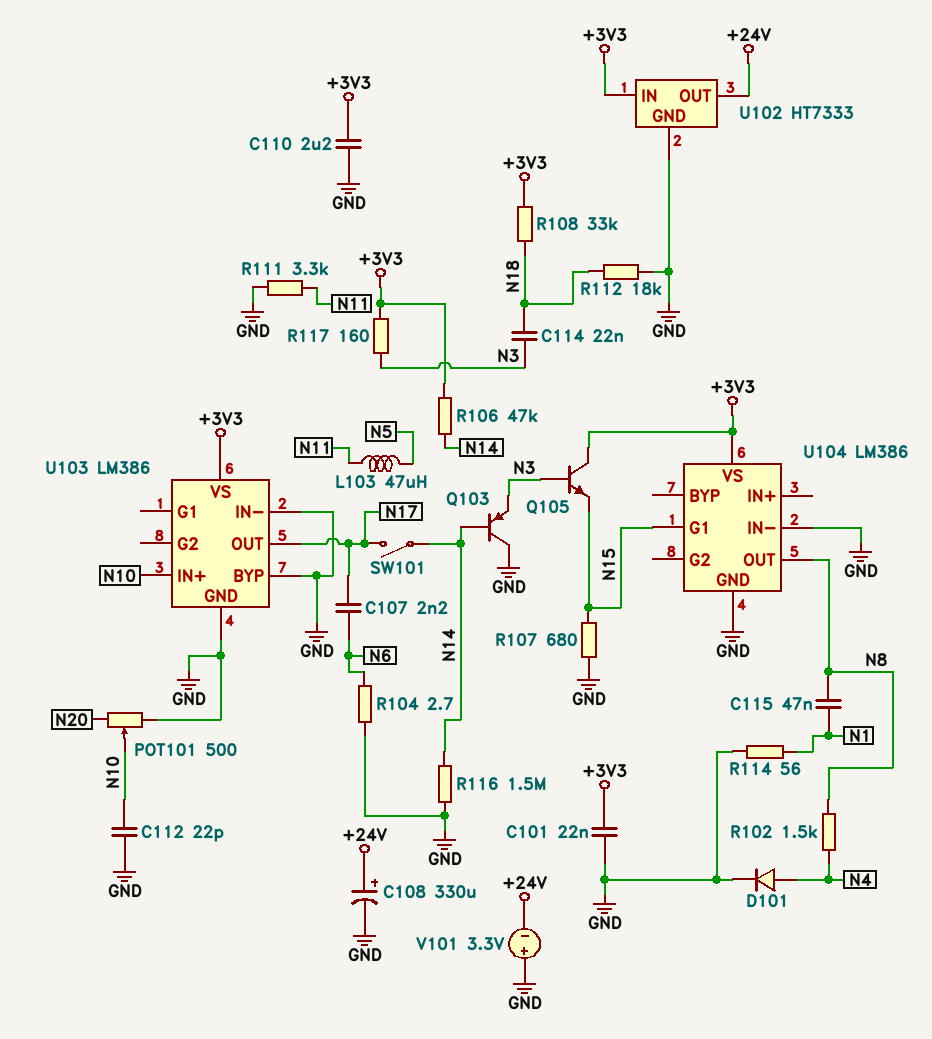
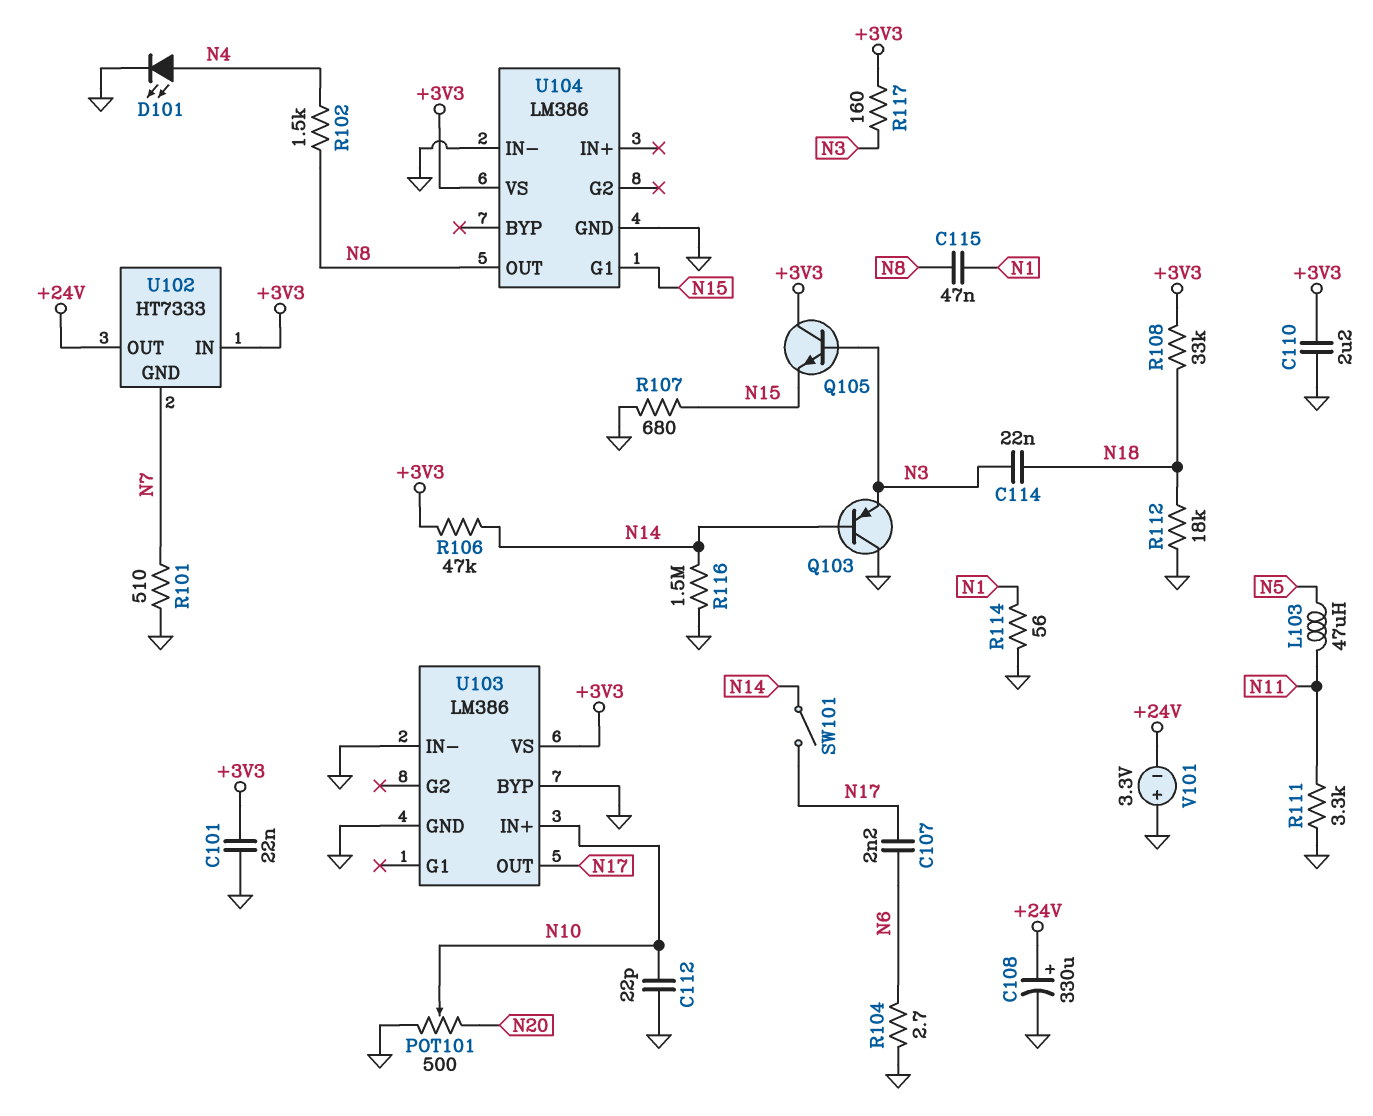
D101: diode (A N4, K GND) -> LED (A N4, K GND)
R101: none -> 510 (GND, N7)
U102 pin GND: GND -> N7

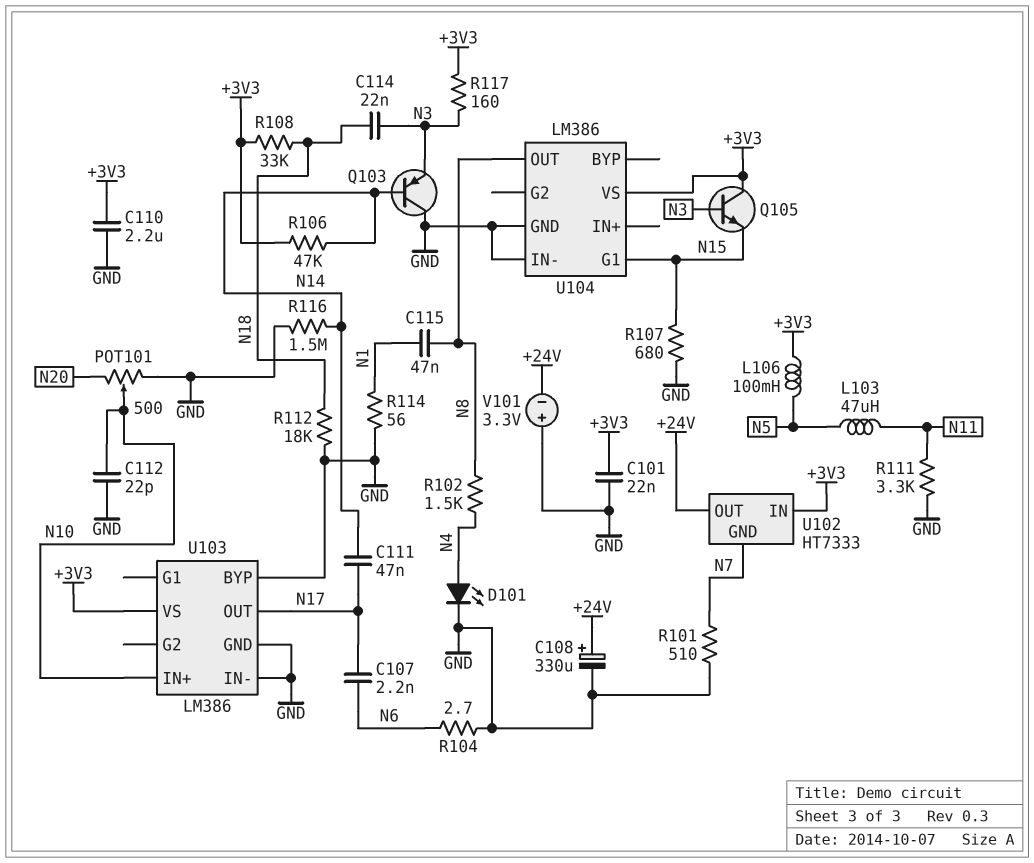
C111: none -> 47nF (N14, N17)
L106: none -> 100mH (+3V3, N5)
SW101: switch (N14, N17) -> none

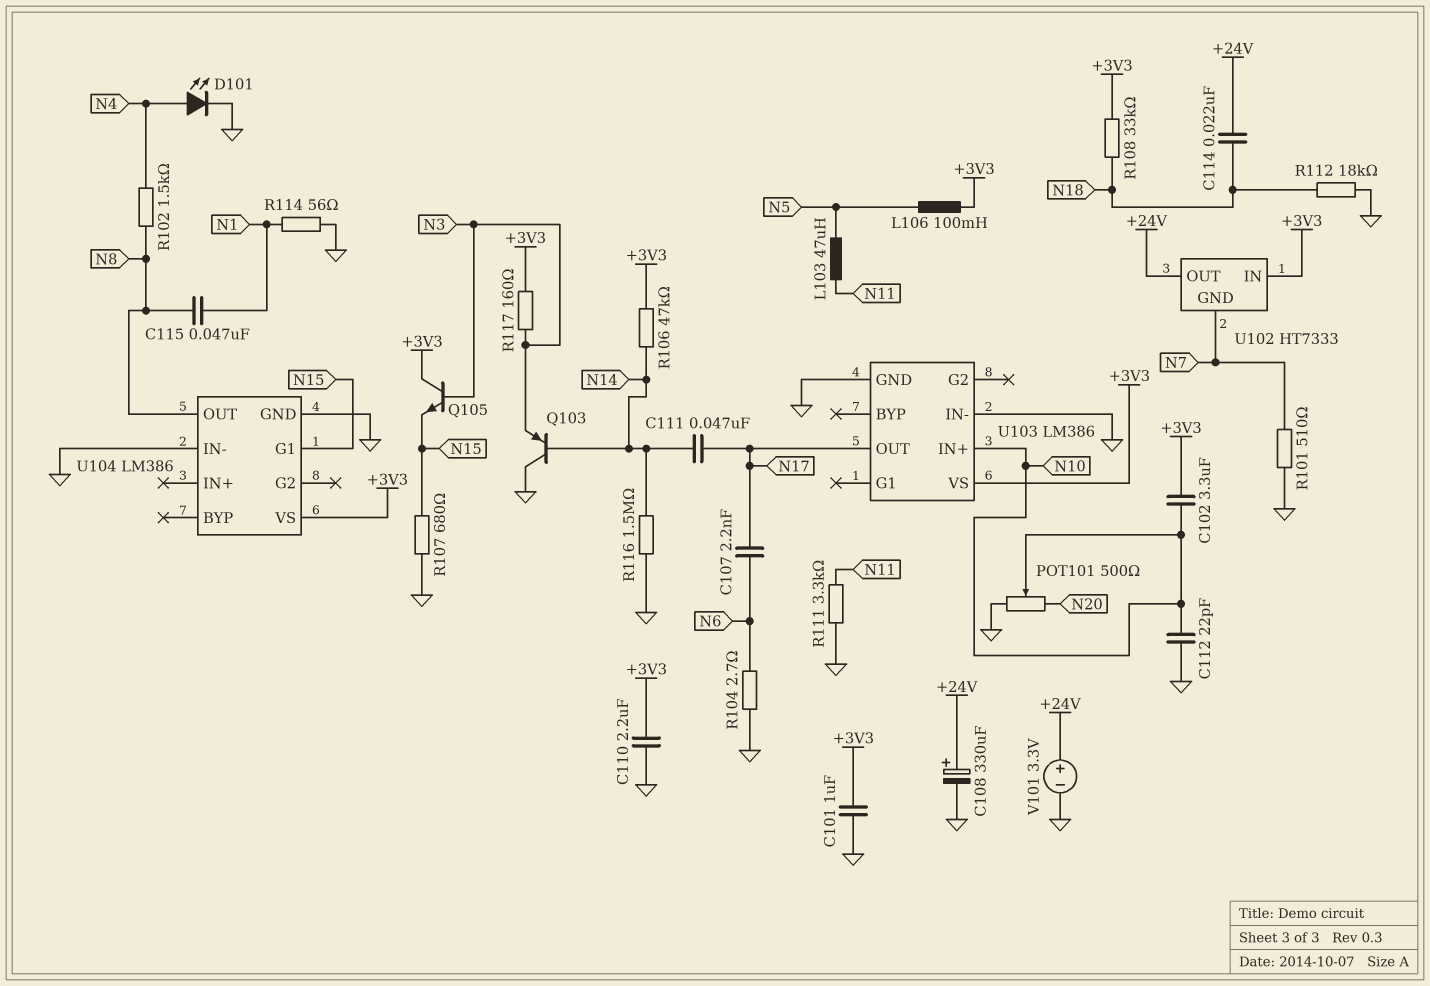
C101: 22nF (+3V3, GND) -> 1uF (+3V3, GND)
C102: none -> 3.3uF (+3V3, N10)
C114: 22nF (N3, N18) -> 22nF (+24V, N18)
U103 pin BYP: GND -> none
V101: 3.3V (plus GND, minus +24V) -> 3.3V (plus +24V, minus GND)

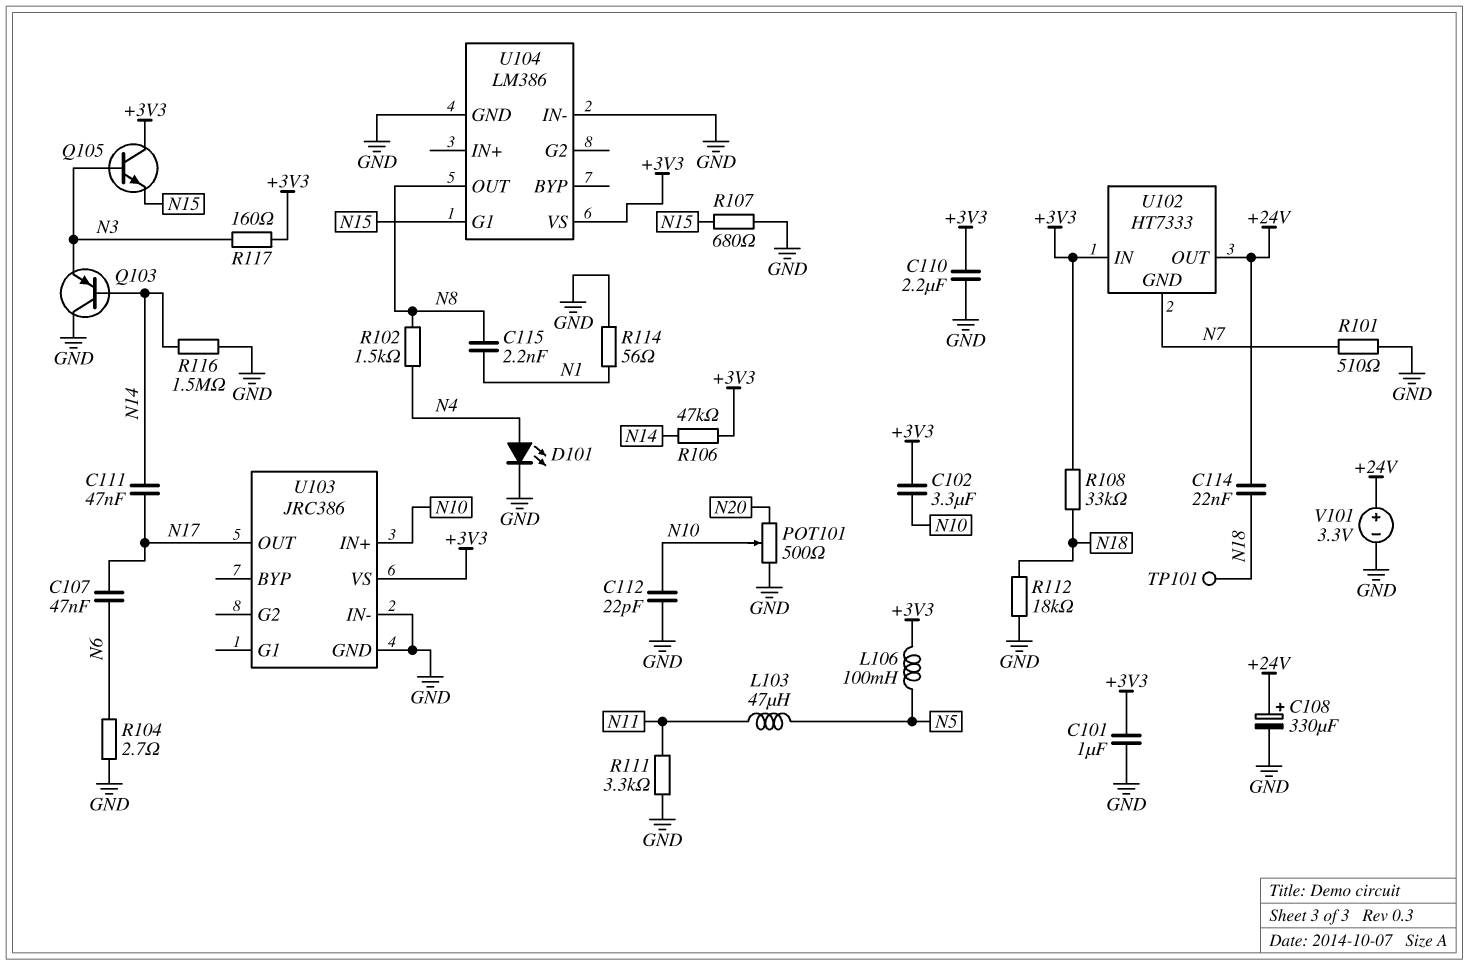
C107: 2.2nF (N6, N17) -> 47nF (N6, N17)
C115: 47nF (N1, N8) -> 2.2nF (N1, N8)
TP101: none -> test point (N18)
U103: LM386 -> JRC386

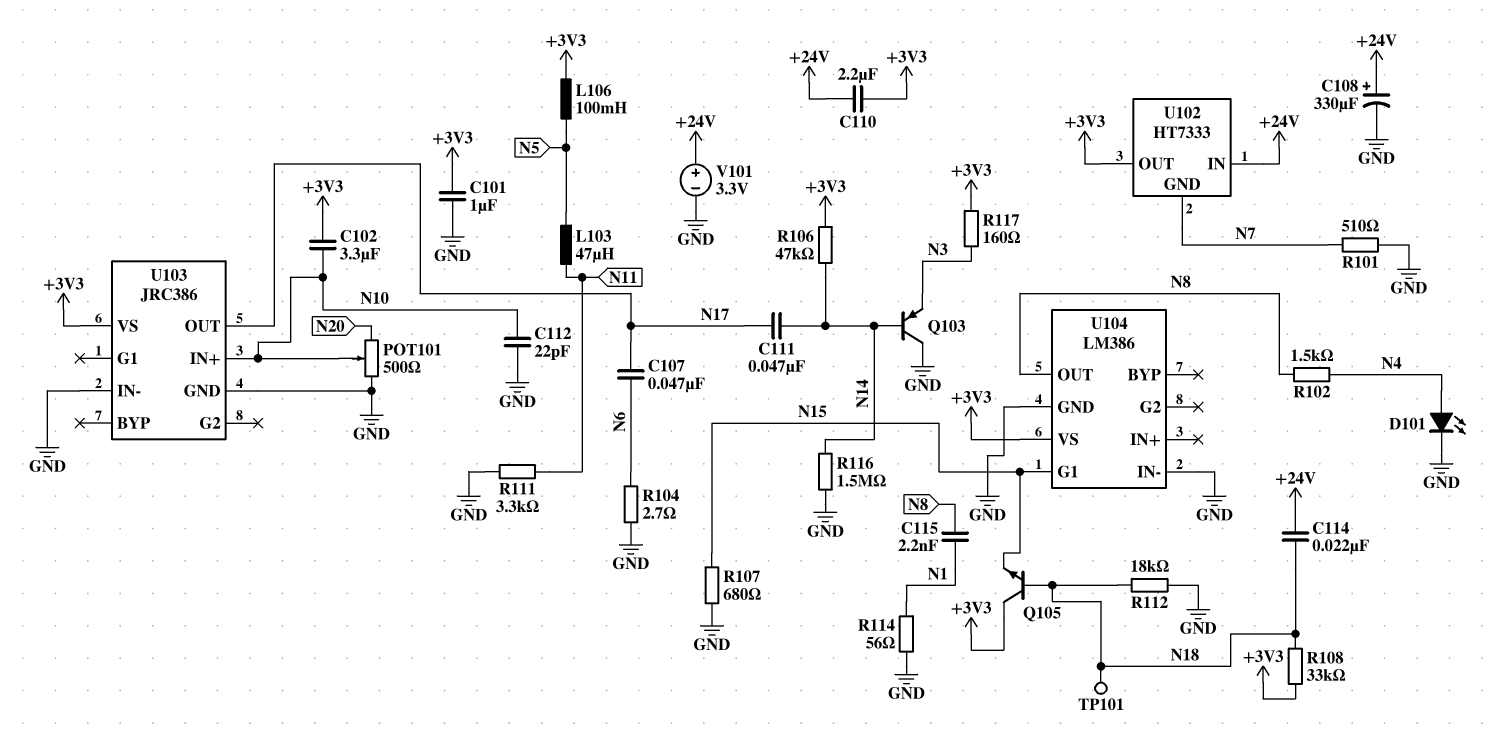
C110: 2.2uF (+3V3, GND) -> 2.2uF (+3V3, +24V)
Q105: NPN (B N3, C +3V3, E N15) -> NPN (B N18, C +3V3, E N15)
U102 pin IN: +3V3 -> +24V
U102 pin OUT: +24V -> +3V3

